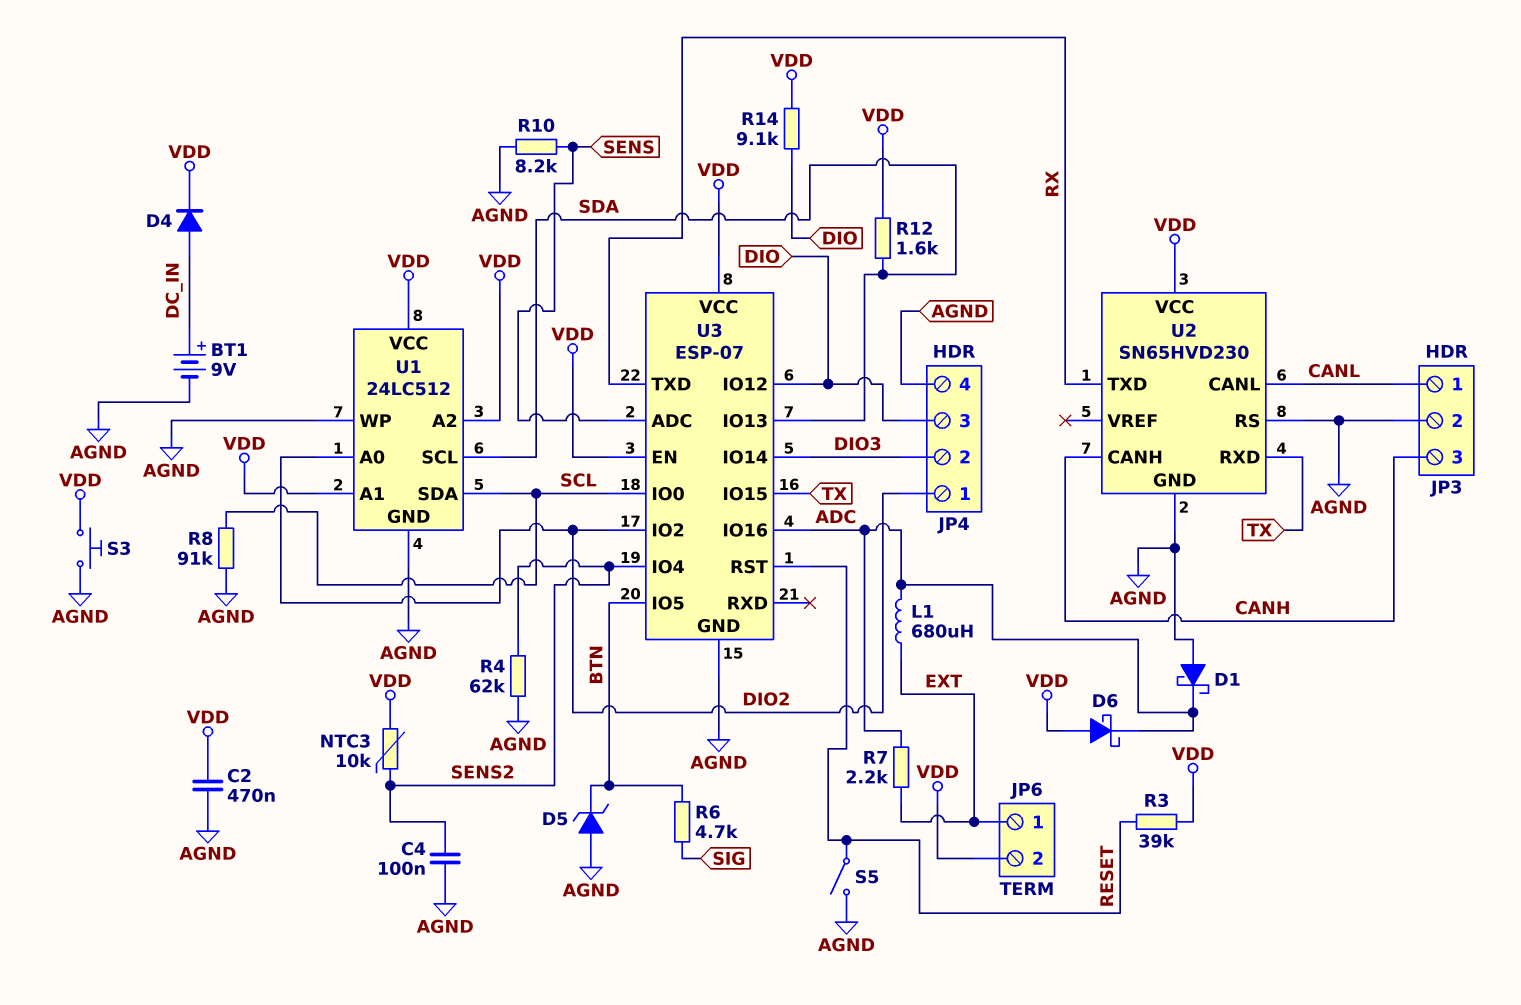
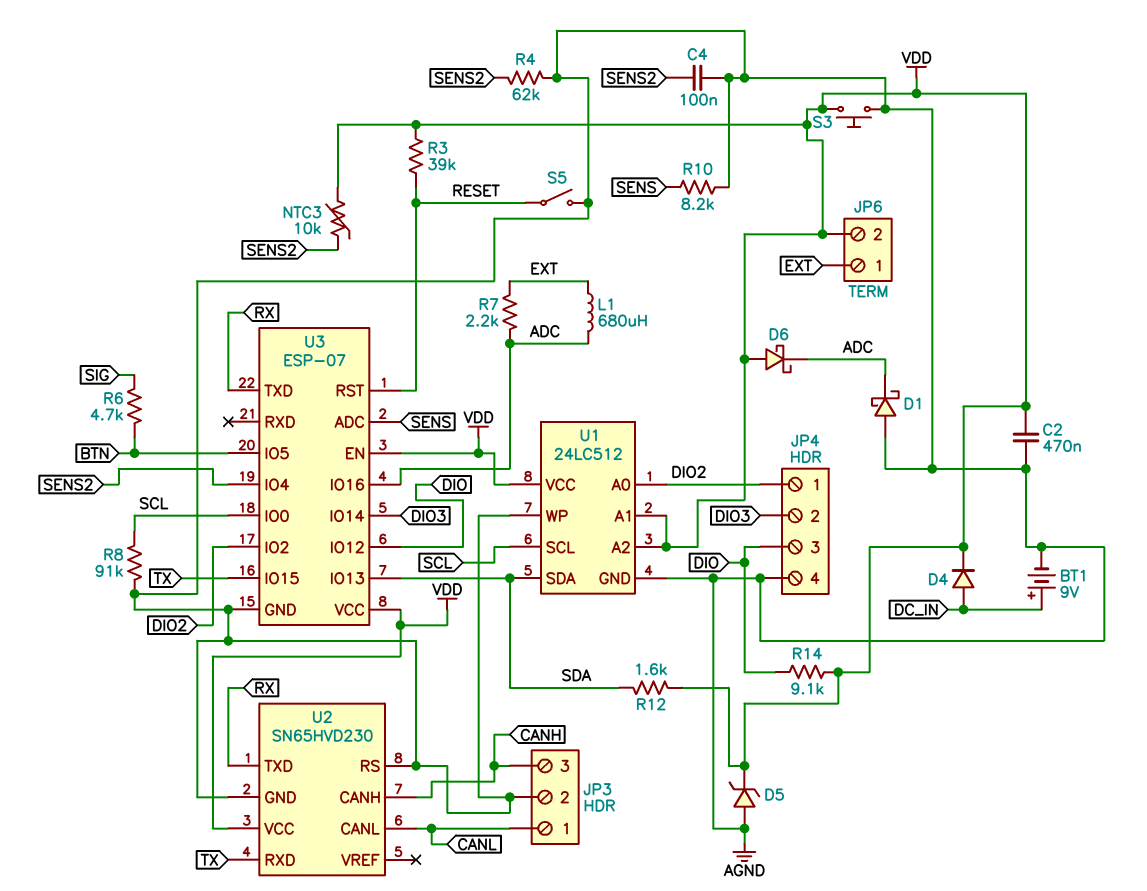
D5: zener (A AGND, K BTN) -> zener (A AGND, K VDD)
U1 pin SCL: SDA -> SCL
U1 pin SDA: SCL -> SDA

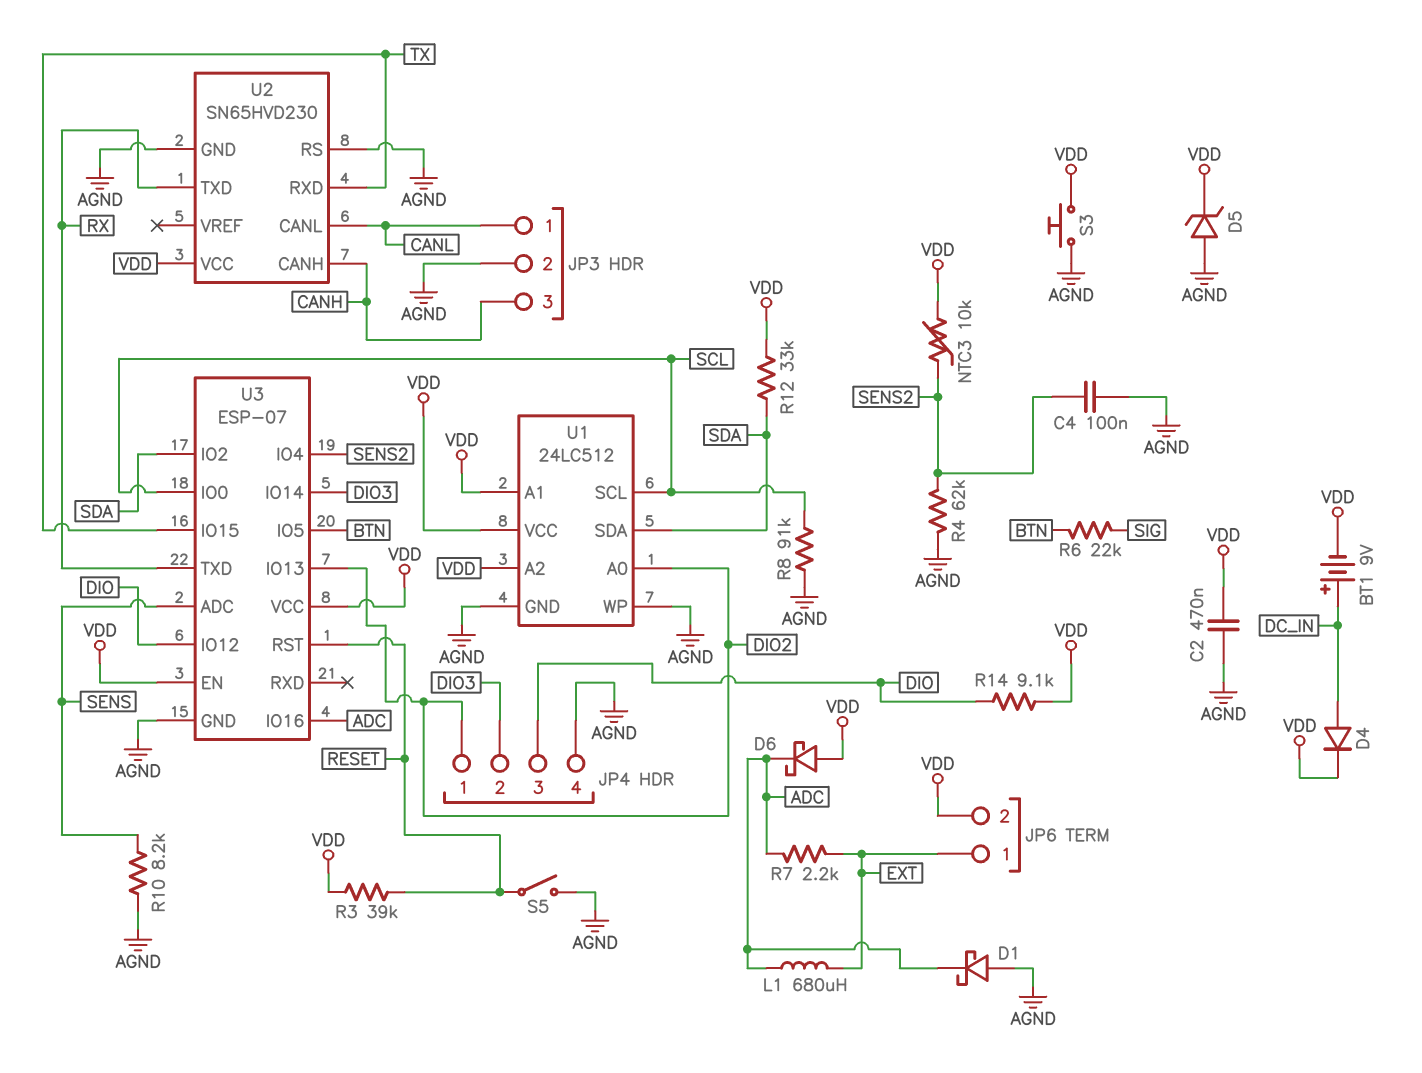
BT1: 9V (plus DC_IN, minus AGND) -> 9V (plus DC_IN, minus VDD)
R6: 4.7k (BTN, SIG) -> 22k (BTN, SIG)
R12: 1.6k (SDA, VDD) -> 33k (SDA, VDD)
U3 pin IO2: DIO2 -> SDA
U3 pin IO13: SDA -> DIO2

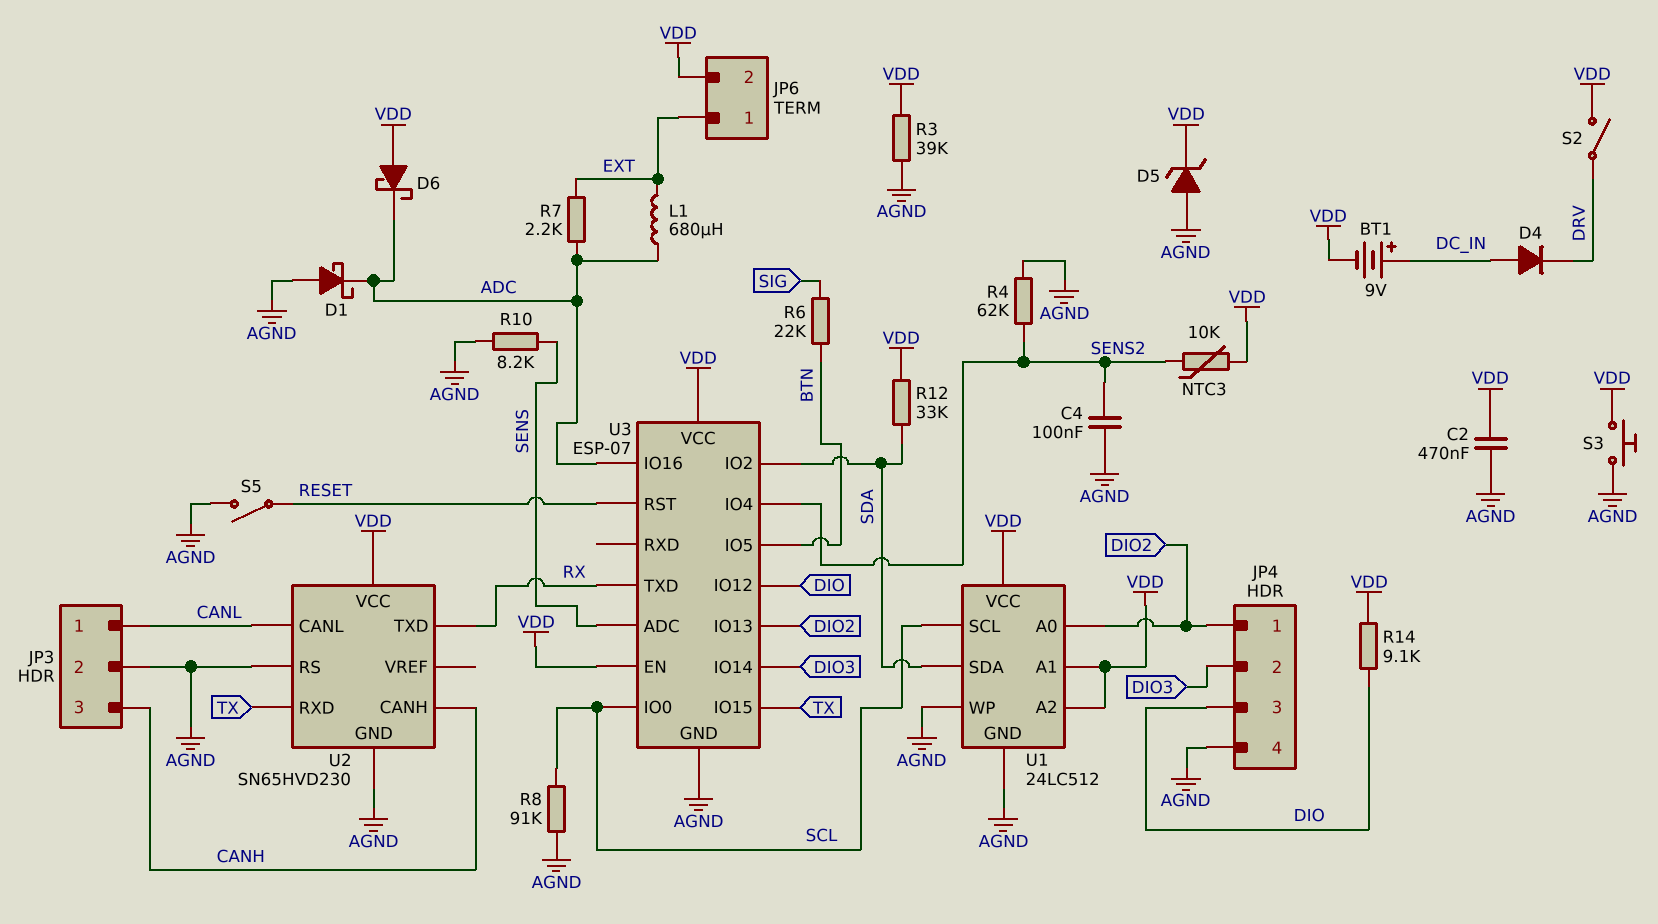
D4: diode (A DC_IN, K VDD) -> diode (A DC_IN, K DRV)
R3: 39k (RESET, VDD) -> 39k (AGND, VDD)
S2: none -> switch (DRV, VDD)

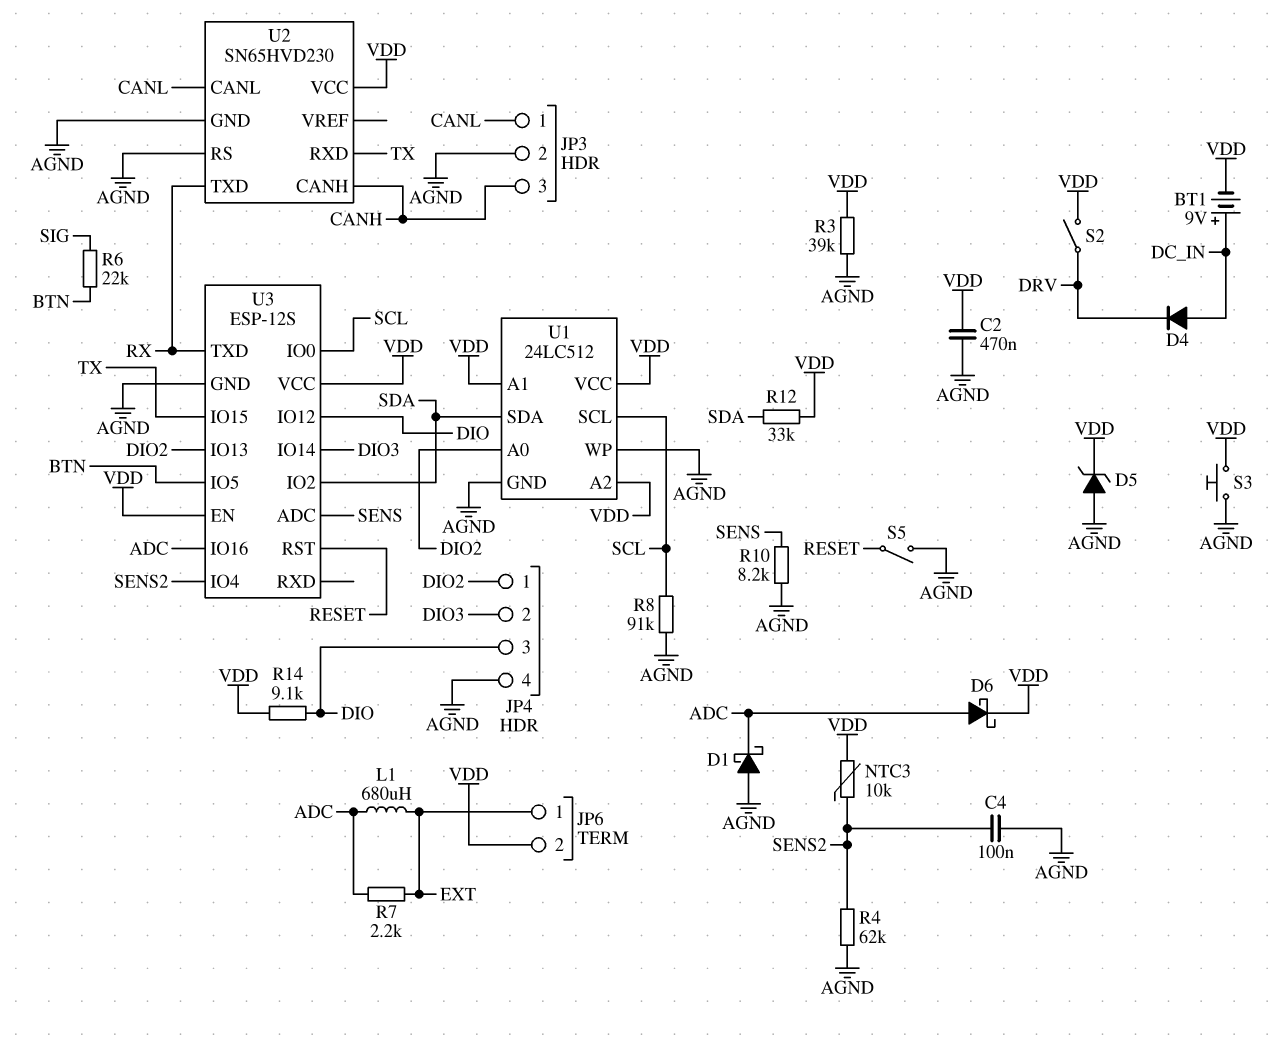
D6: schottky (A VDD, K ADC) -> schottky (A ADC, K VDD)
U3: ESP-07 -> ESP-12S

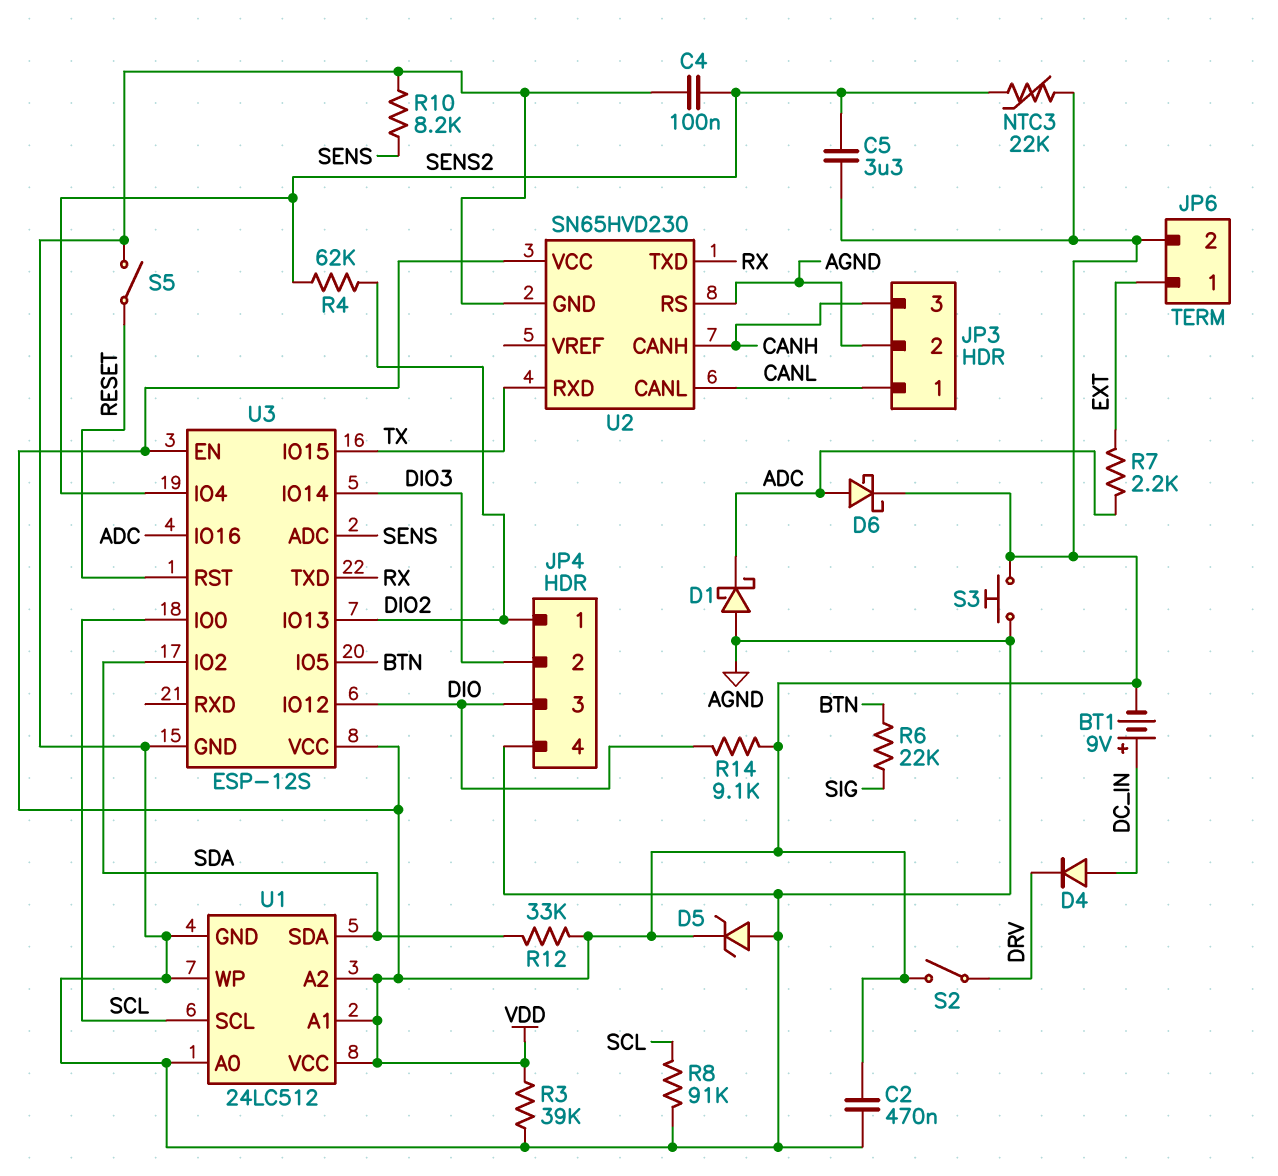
C5: none -> 3.3uF (SENS2, VDD)
L1: 680uH (ADC, EXT) -> none
NTC3: 10k (SENS2, VDD) -> 22k (SENS2, VDD)
R4: 62k (AGND, SENS2) -> 62k (DIO2, SENS2)
U1 pin A0: DIO2 -> AGND

